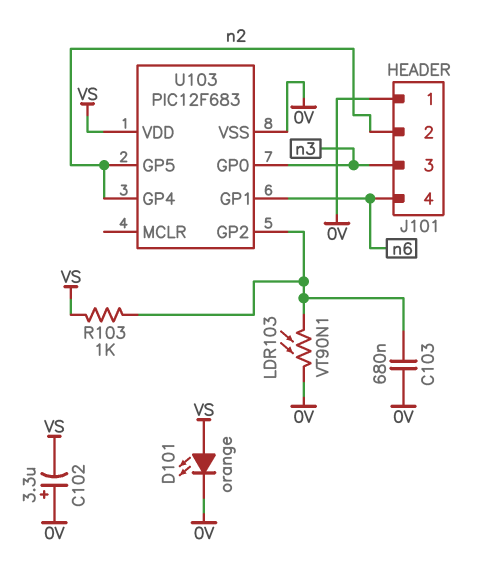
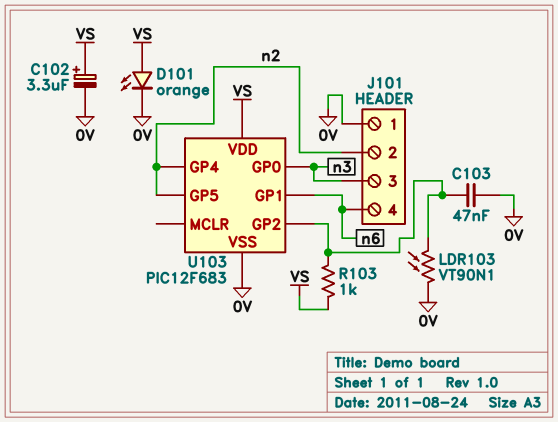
C102: 3.3uF (plus 0V, minus VS) -> 3.3uF (plus VS, minus 0V)
C103: 680nF (0V, U103/GP2) -> 47nF (0V, U103/GP2)

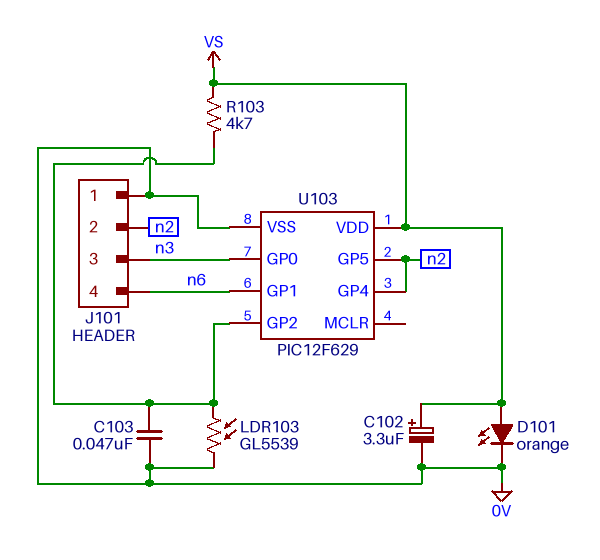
LDR103: VT90N1 (0V, U103/GP2) -> GL5539 (0V, U103/GP2)
R103: 1k (U103/GP2, VS) -> 4.7k (U103/GP2, VS)
U103: PIC12F683 -> PIC12F629

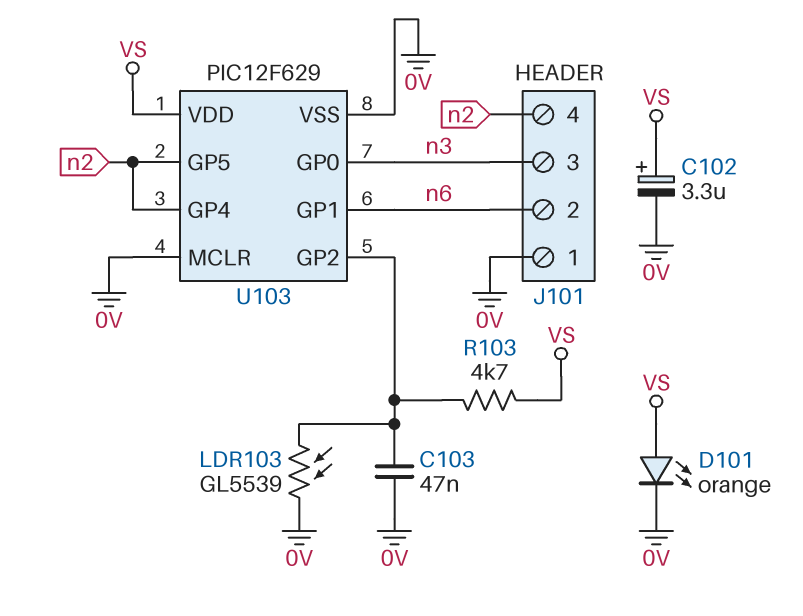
J101 pin 2: n2 -> n6
J101 pin 4: n6 -> n2
U103 pin MCLR: none -> 0V

